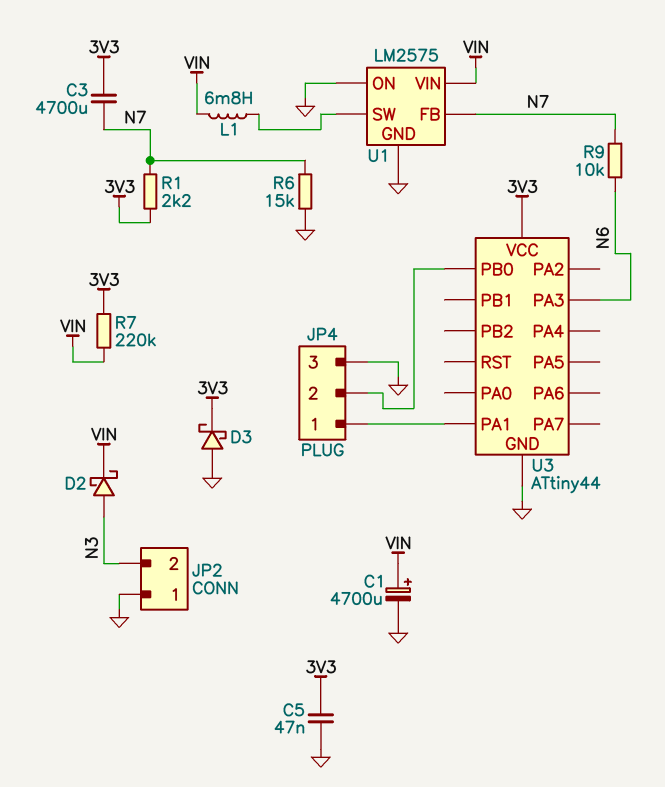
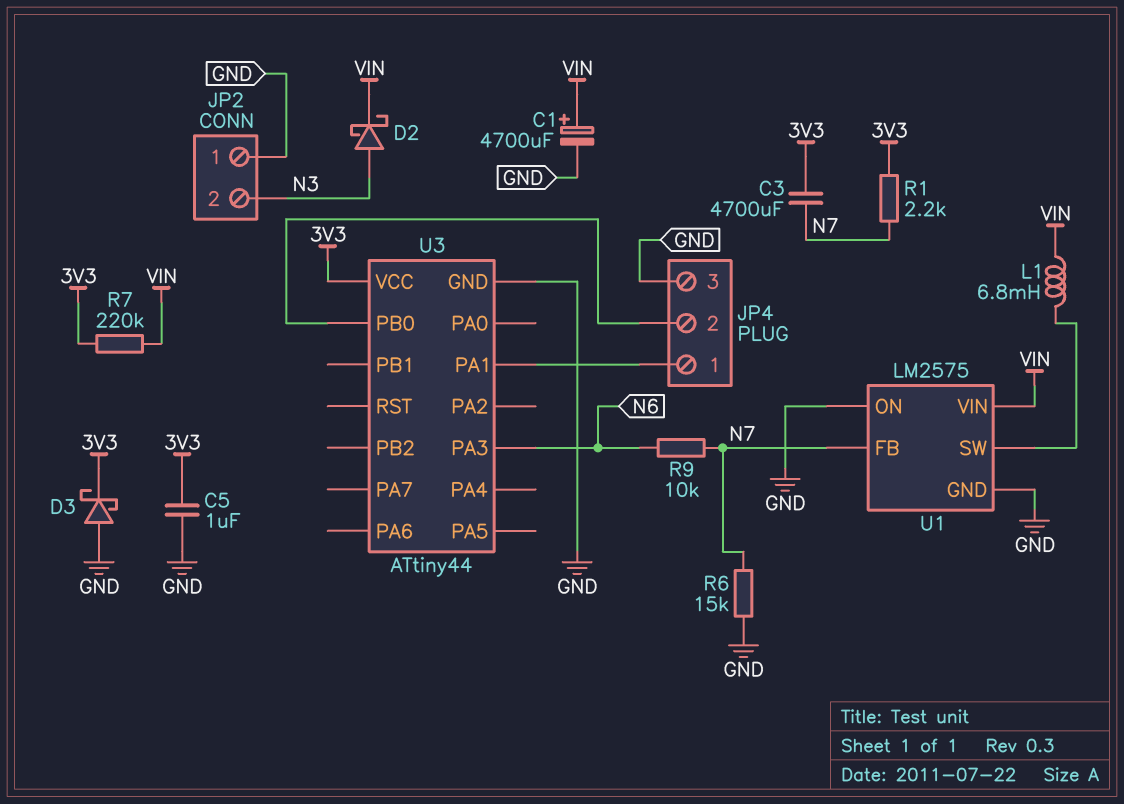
C5: 47nF (3V3, GND) -> 1uF (3V3, GND)

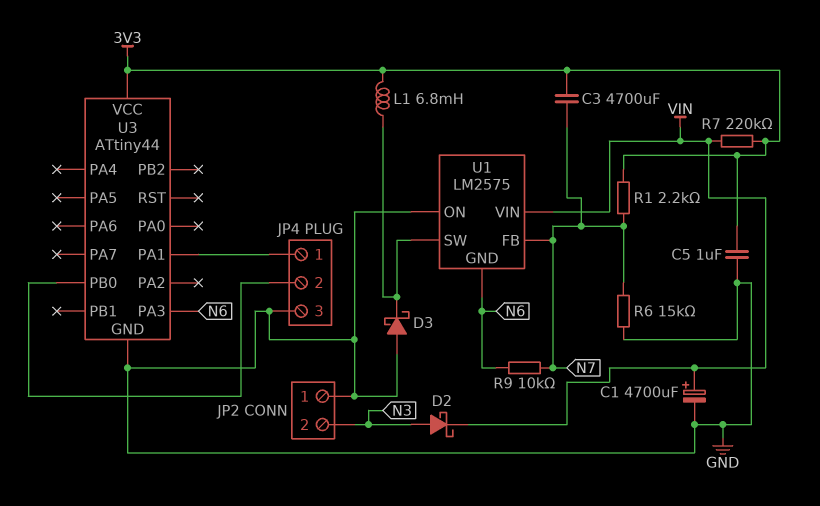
D3: schottky (A GND, K 3V3) -> schottky (A GND, K U1/SW)
L1: 6.8mH (U1/SW, VIN) -> 6.8mH (3V3, U1/SW)
U1 pin GND: GND -> N6

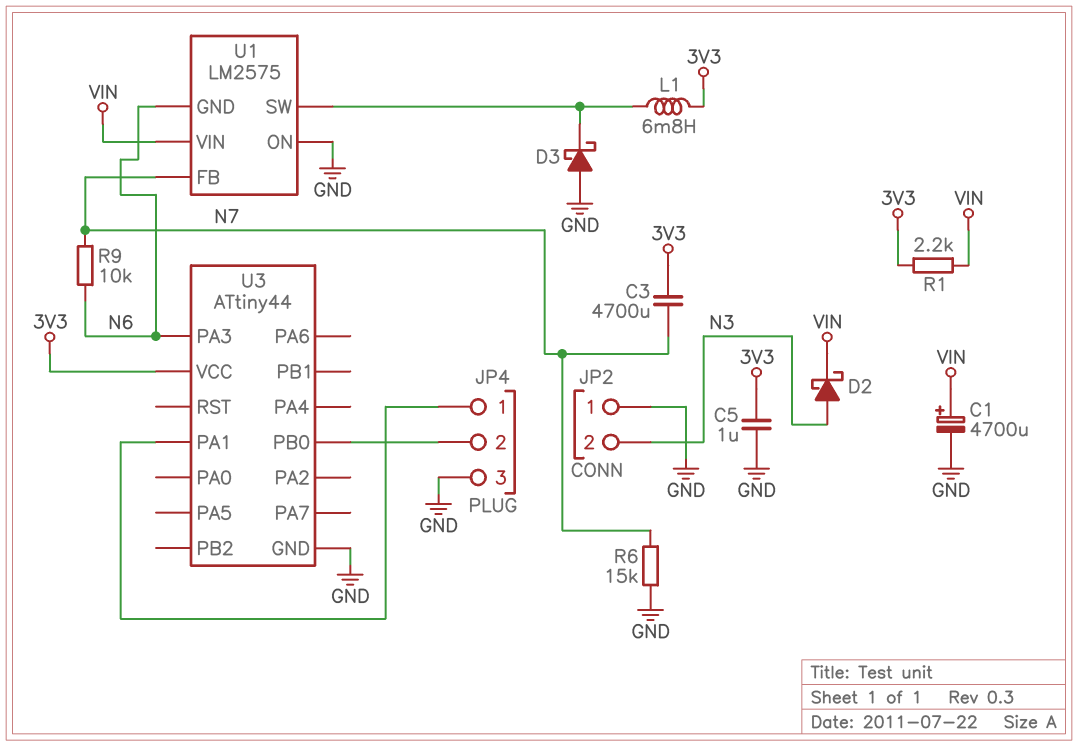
R1: 2.2k (3V3, N7) -> 2.2k (3V3, VIN)
R7: 220k (3V3, VIN) -> none

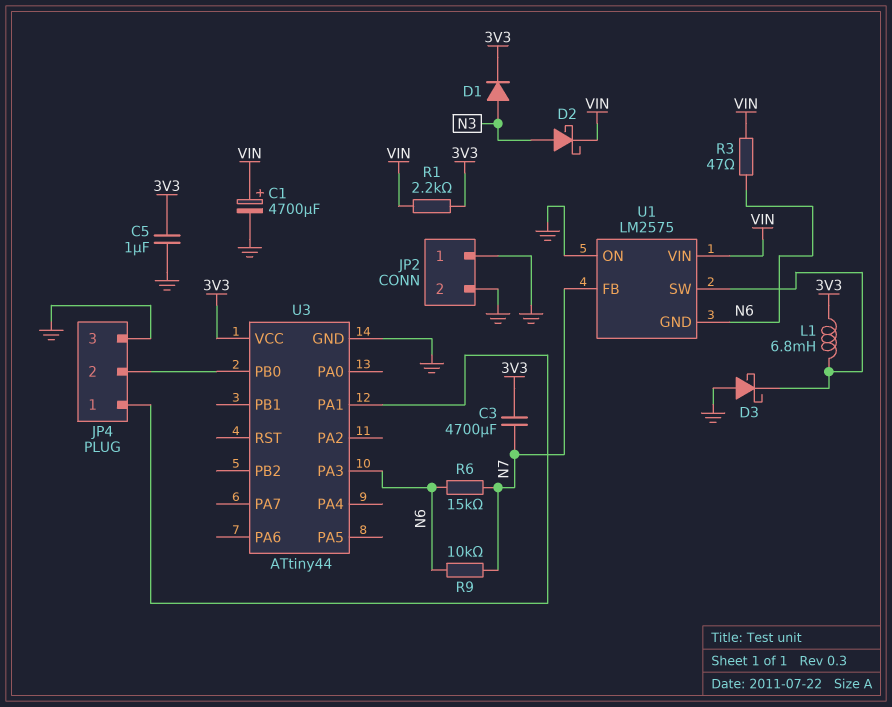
D1: none -> diode (A N3, K 3V3)
JP2 pin 2: N3 -> GND
R3: none -> 47 (N6, VIN)
R6: 15k (GND, N7) -> 15k (N6, N7)

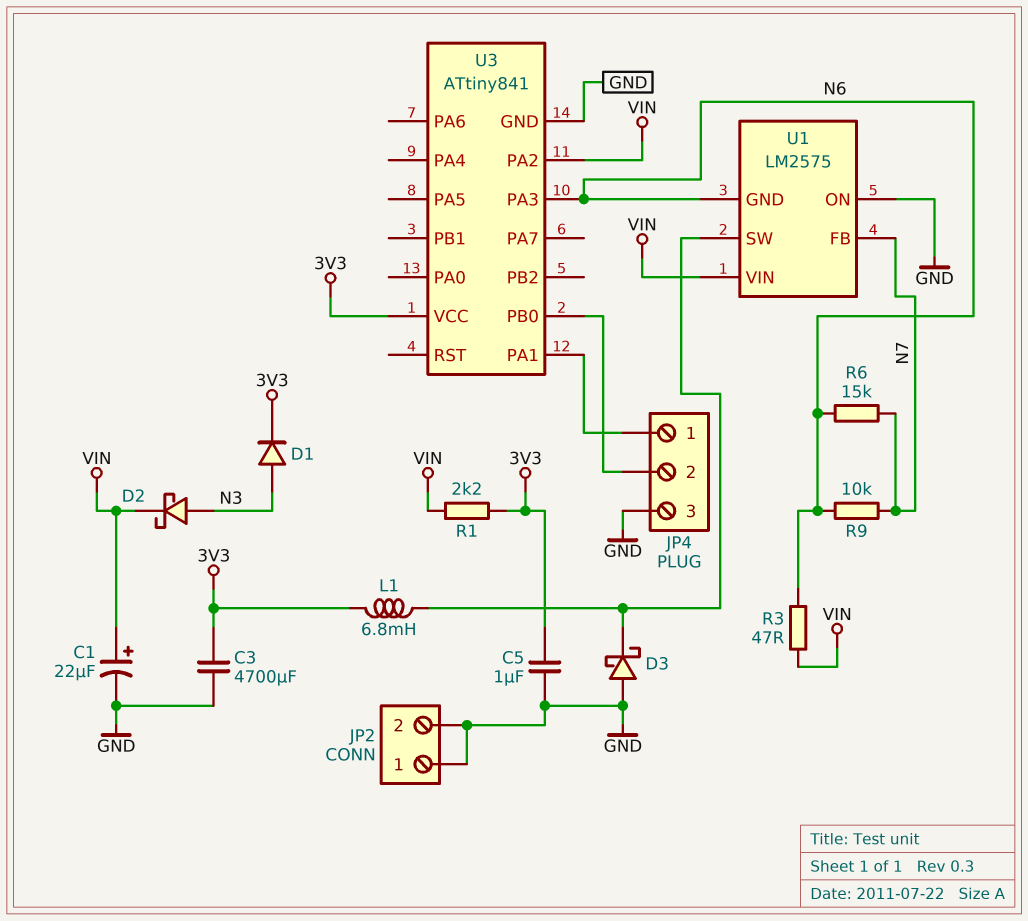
C1: 4700uF (plus VIN, minus GND) -> 22uF (plus VIN, minus GND)
C3: 4700uF (3V3, N7) -> 4700uF (3V3, GND)
U3: ATtiny44 -> ATtiny841
U3 pin PA2: none -> VIN

